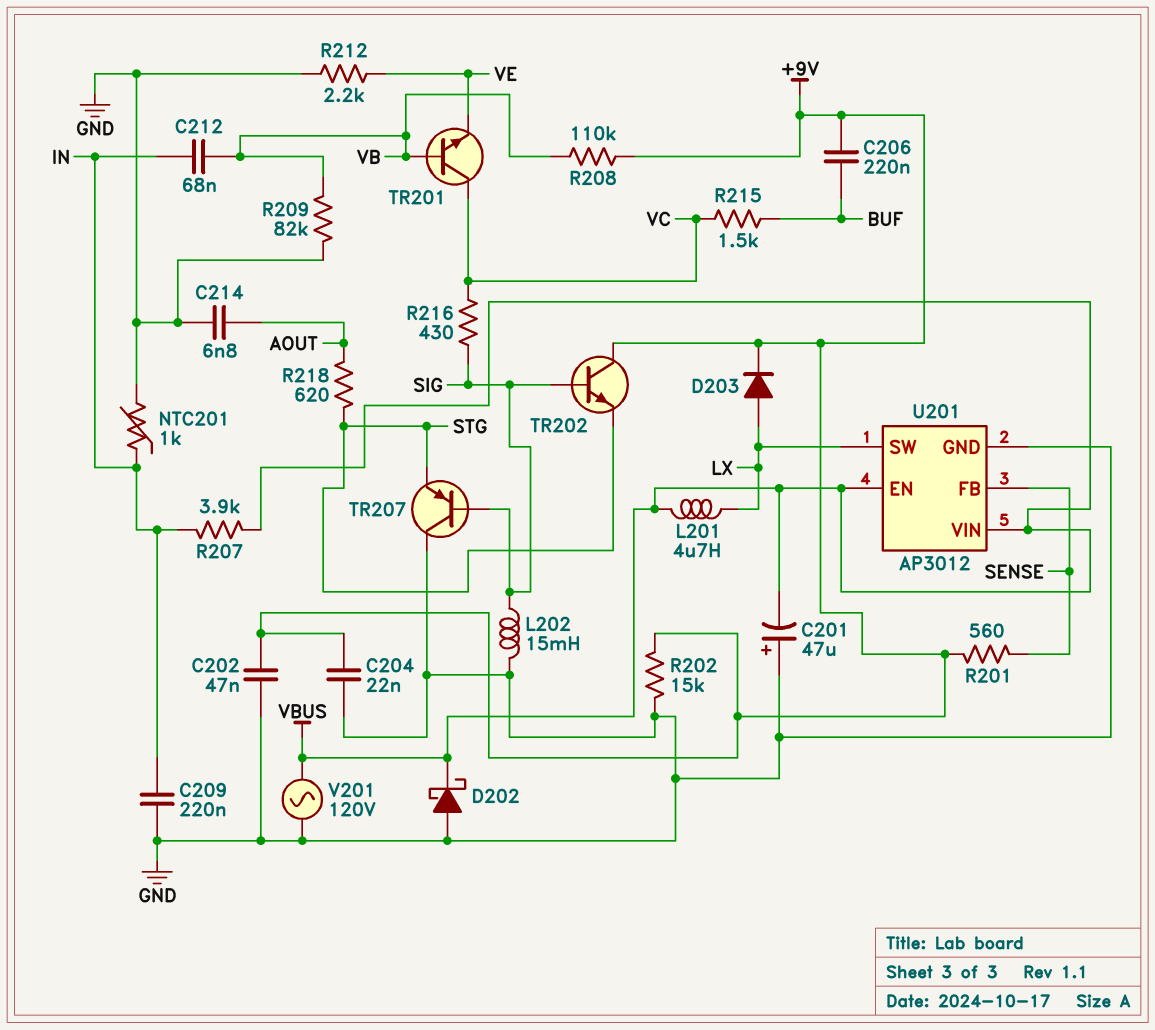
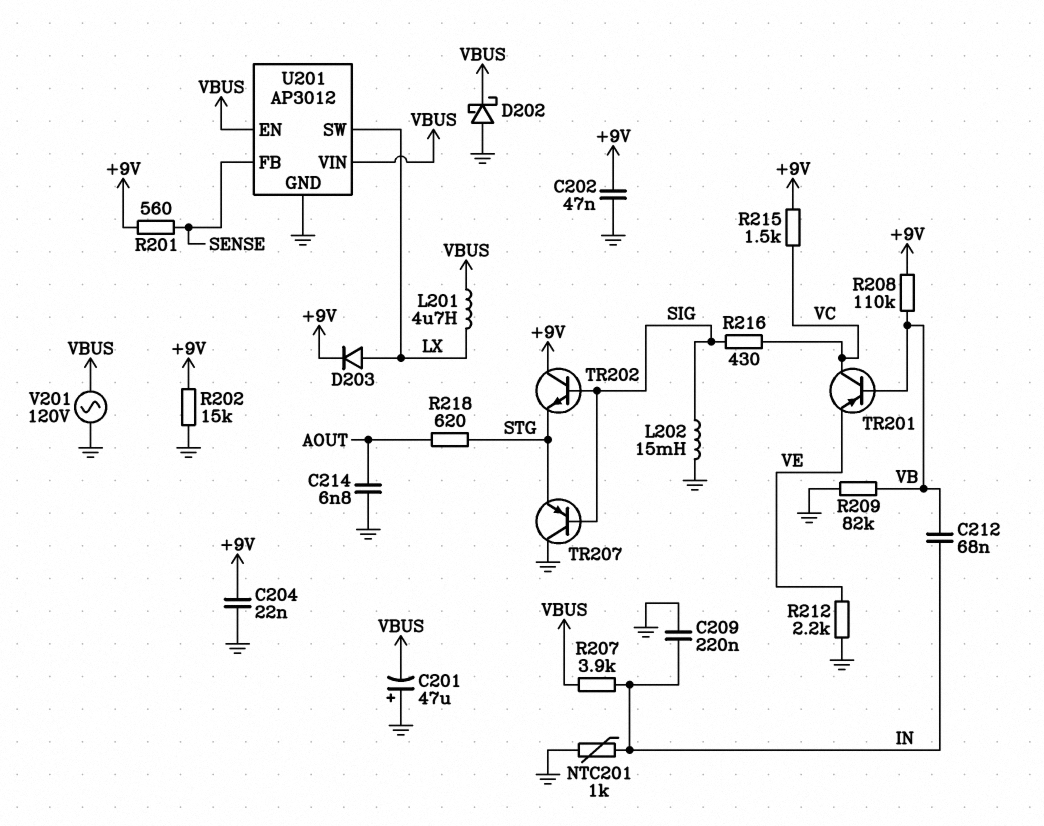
C206: 220nF (+9V, BUF) -> none
R215: 1.5k (BUF, VC) -> 1.5k (+9V, VC)
TR201: NPN (B VB, C VC, E VE) -> PNP (B VB, C VC, E VE)

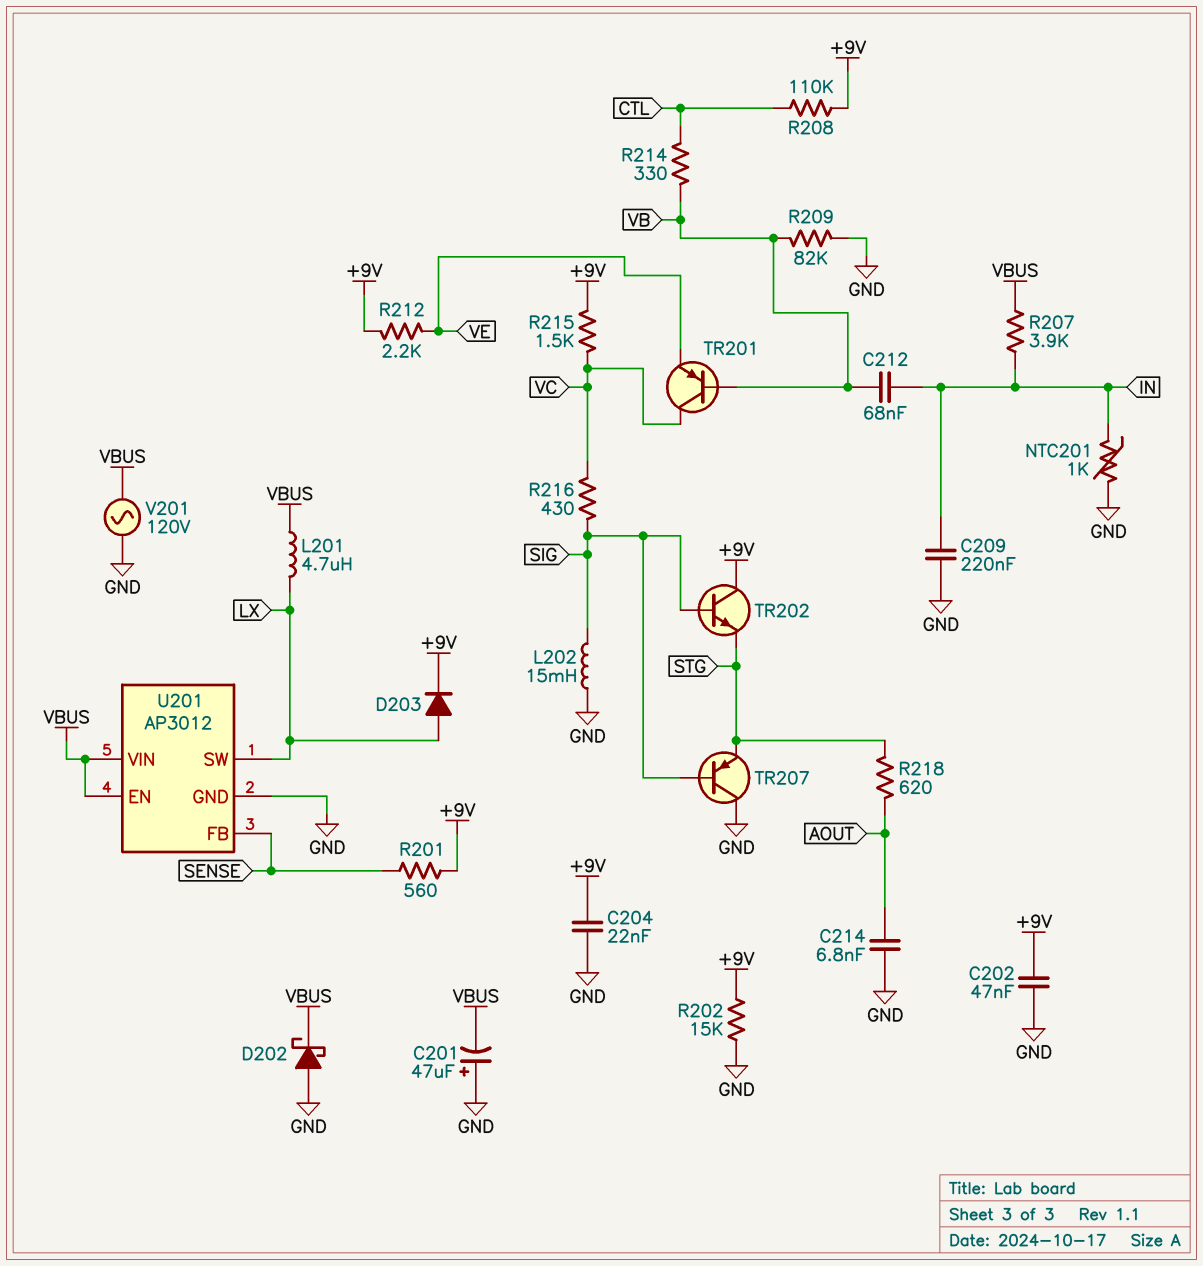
R208: 110k (+9V, VB) -> 110k (+9V, CTL)
R212: 2.2k (GND, VE) -> 2.2k (+9V, VE)
R214: none -> 330 (CTL, VB)

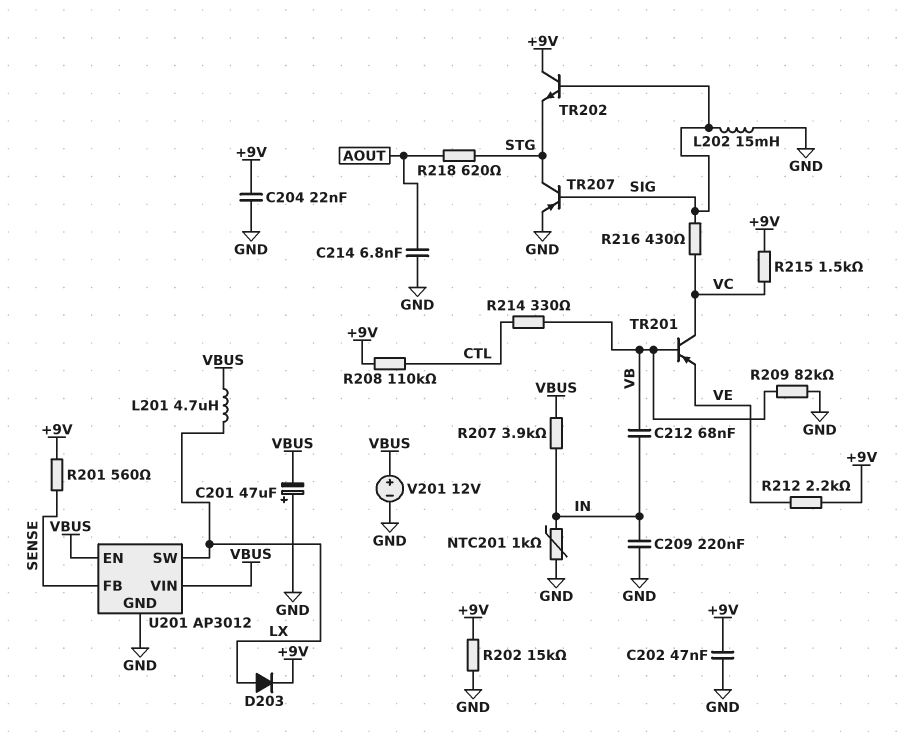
D202: schottky (A GND, K VBUS) -> none
TR207: PNP (B SIG, C GND, E STG) -> PNP (B SIG, C STG, E GND)
V201: AC 120V (GND, VBUS) -> 12V (plus VBUS, minus GND)

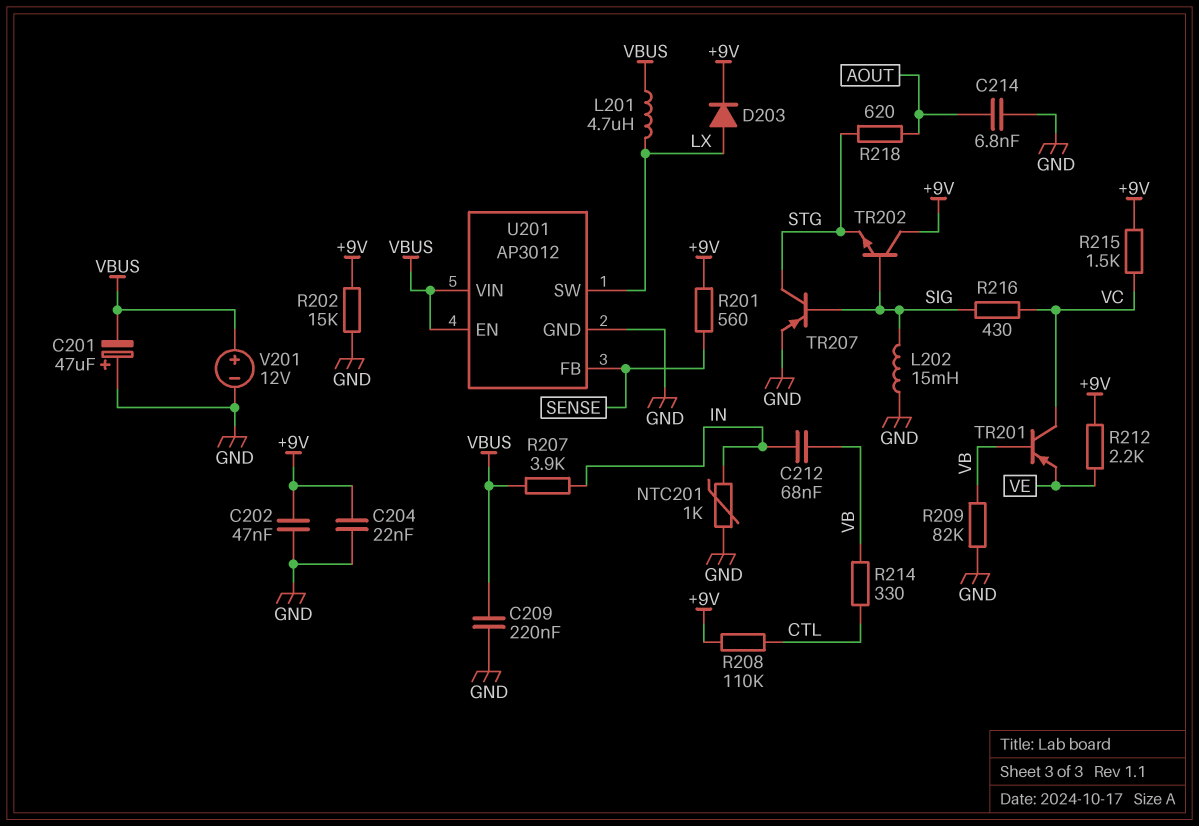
C209: 220nF (GND, IN) -> 220nF (GND, VBUS)

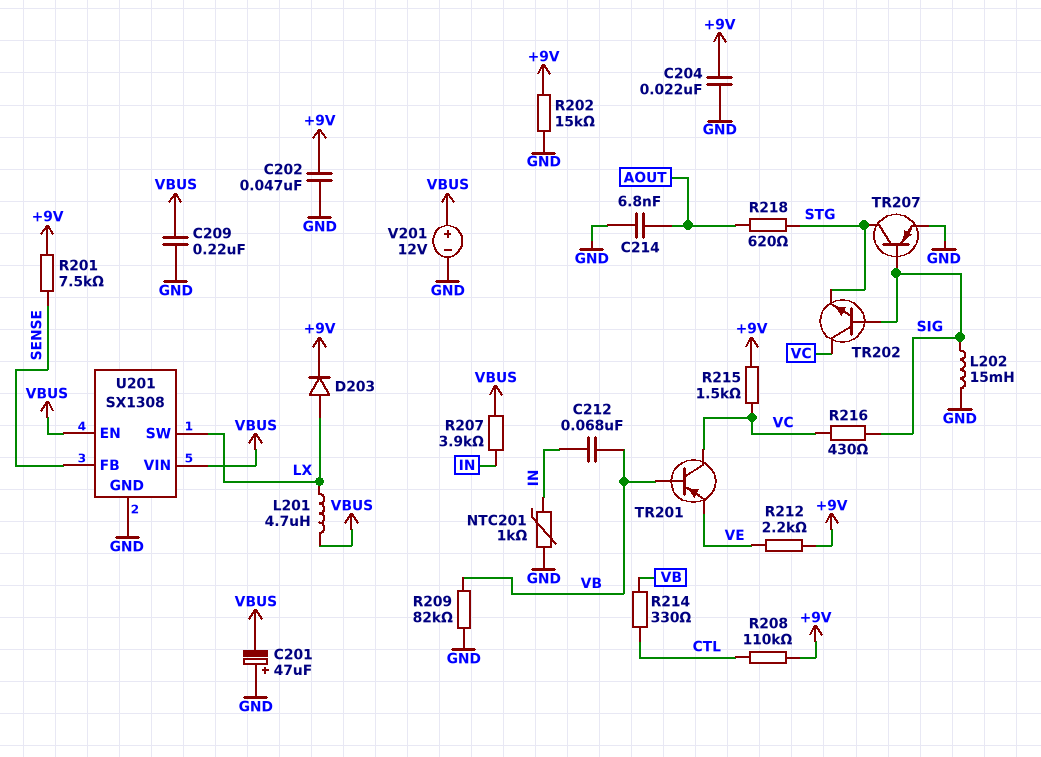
R201: 560 (+9V, SENSE) -> 7.5k (+9V, SENSE)
TR202: NPN (B SIG, C +9V, E STG) -> NPN (B SIG, C VC, E STG)
U201: AP3012 -> SX1308

